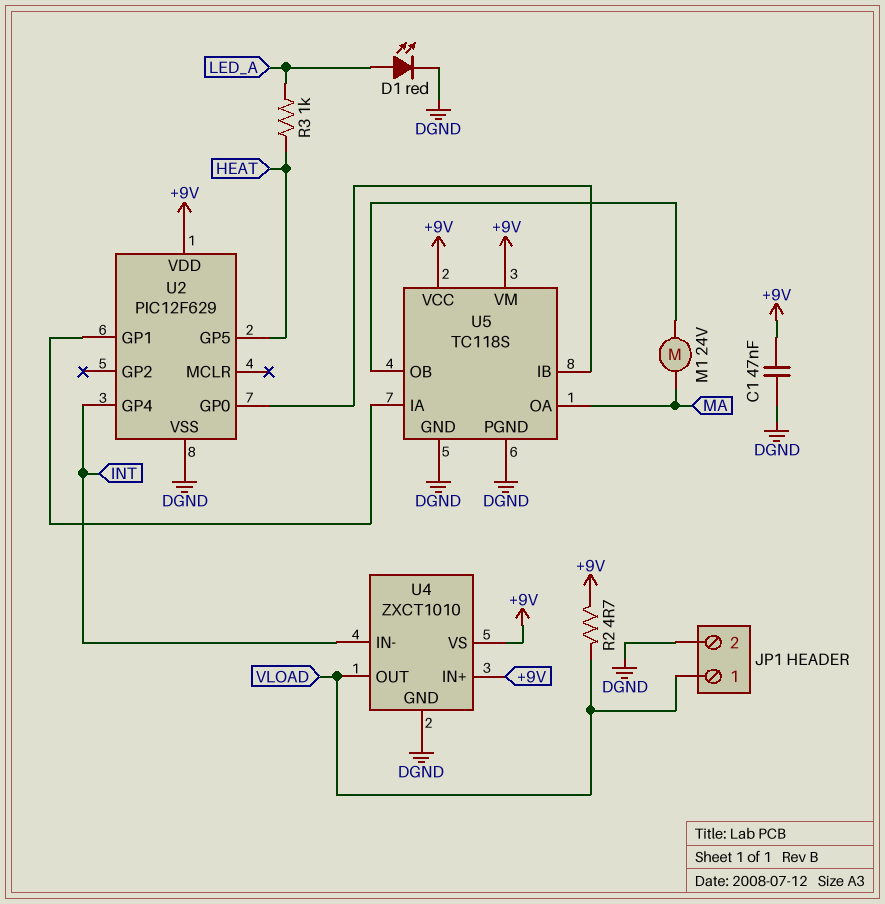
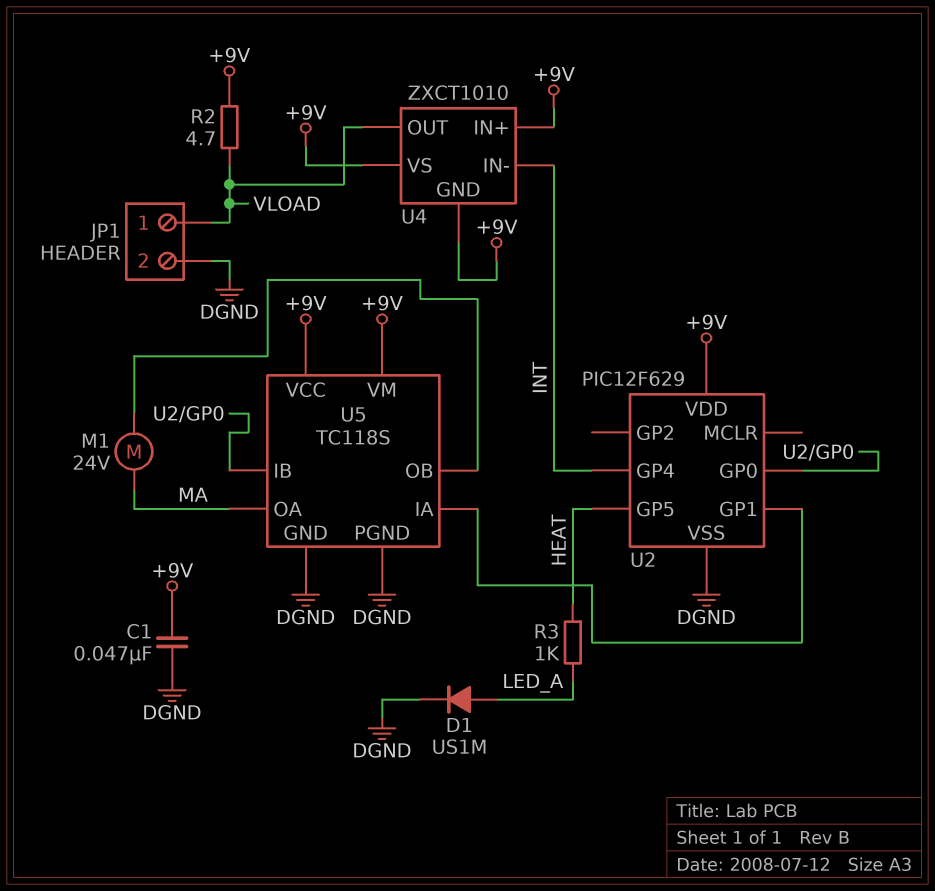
D1: LED red (A LED_A, K DGND) -> diode US1M (A LED_A, K DGND)
U4 pin GND: DGND -> +9V

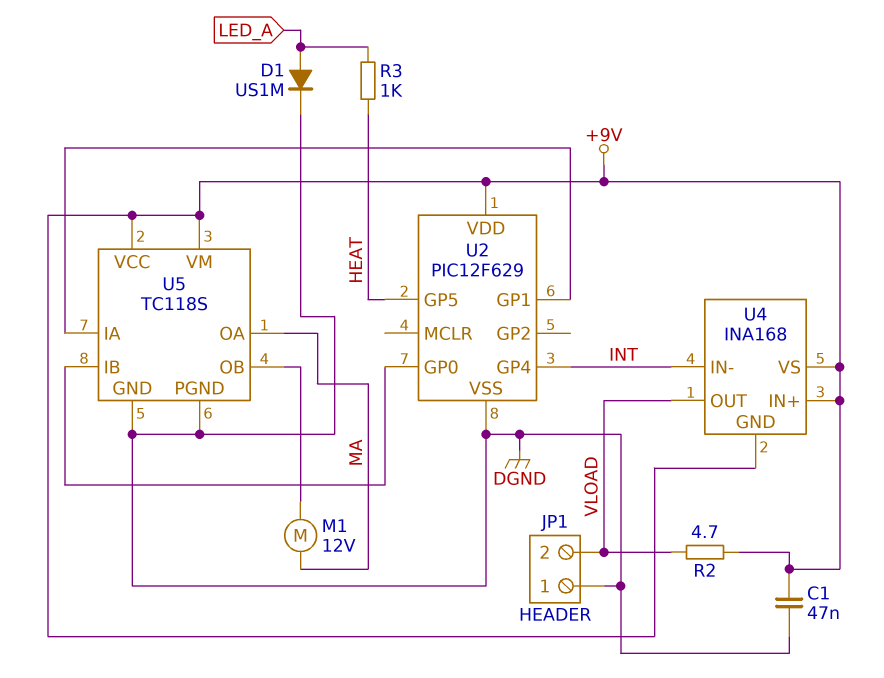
JP1 pin 1: VLOAD -> DGND
JP1 pin 2: DGND -> VLOAD
M1: motor 24V (MA, U5/OB) -> motor 12V (MA, U5/OB)
U4: ZXCT1010 -> INA168

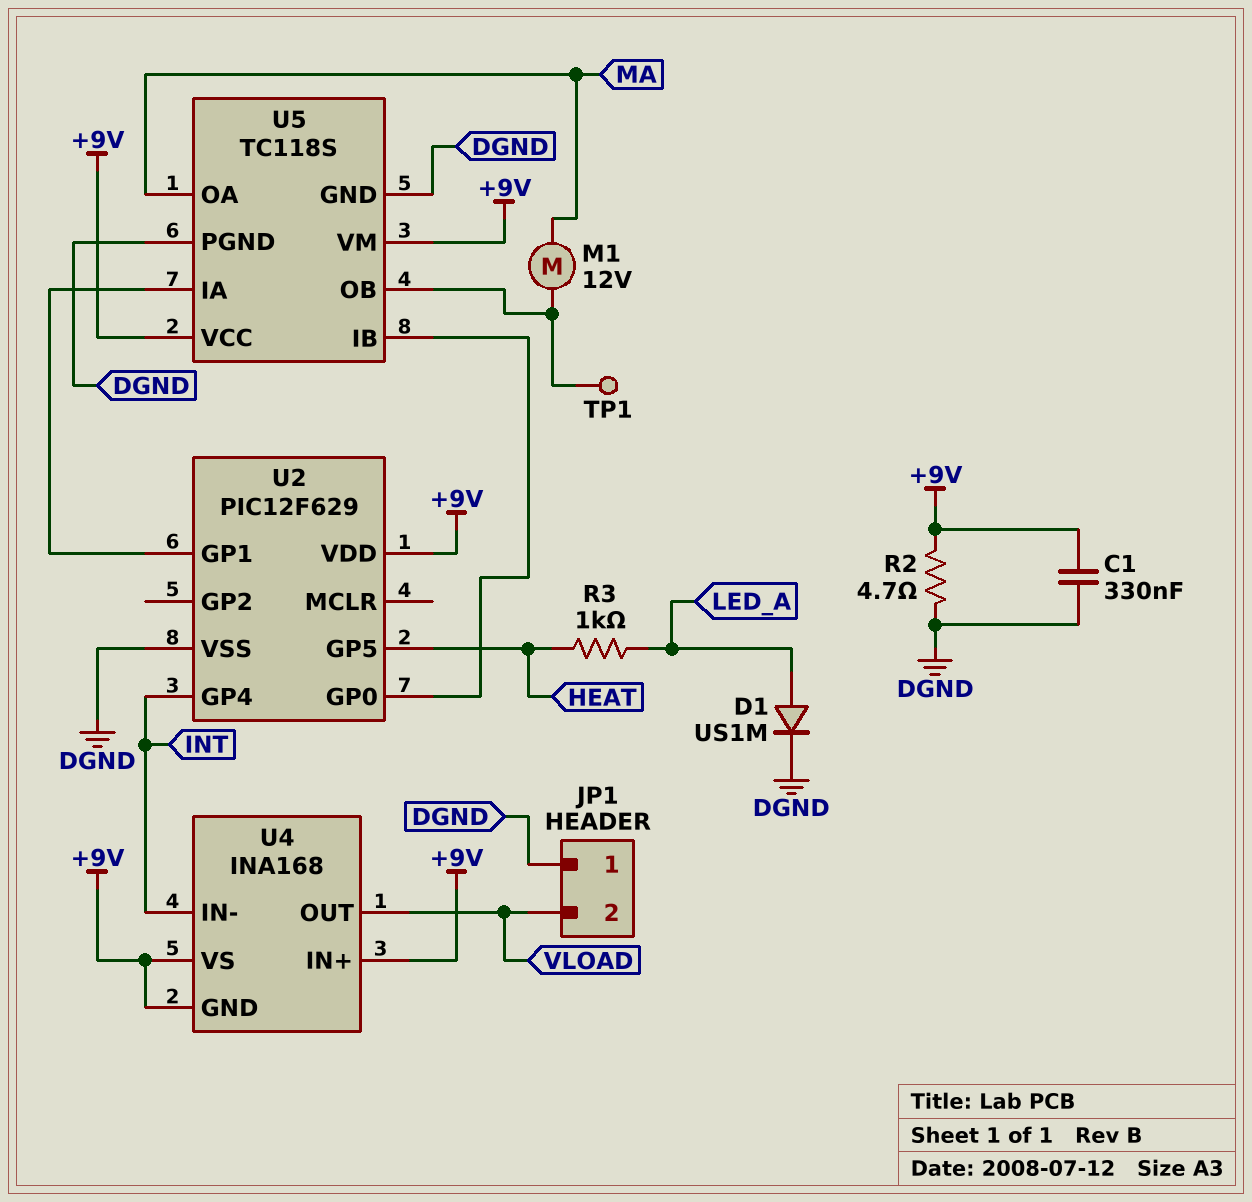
C1: 47nF (+9V, DGND) -> 330nF (+9V, DGND)
R2: 4.7 (+9V, VLOAD) -> 4.7 (+9V, DGND)
TP1: none -> test point (U5/OB)

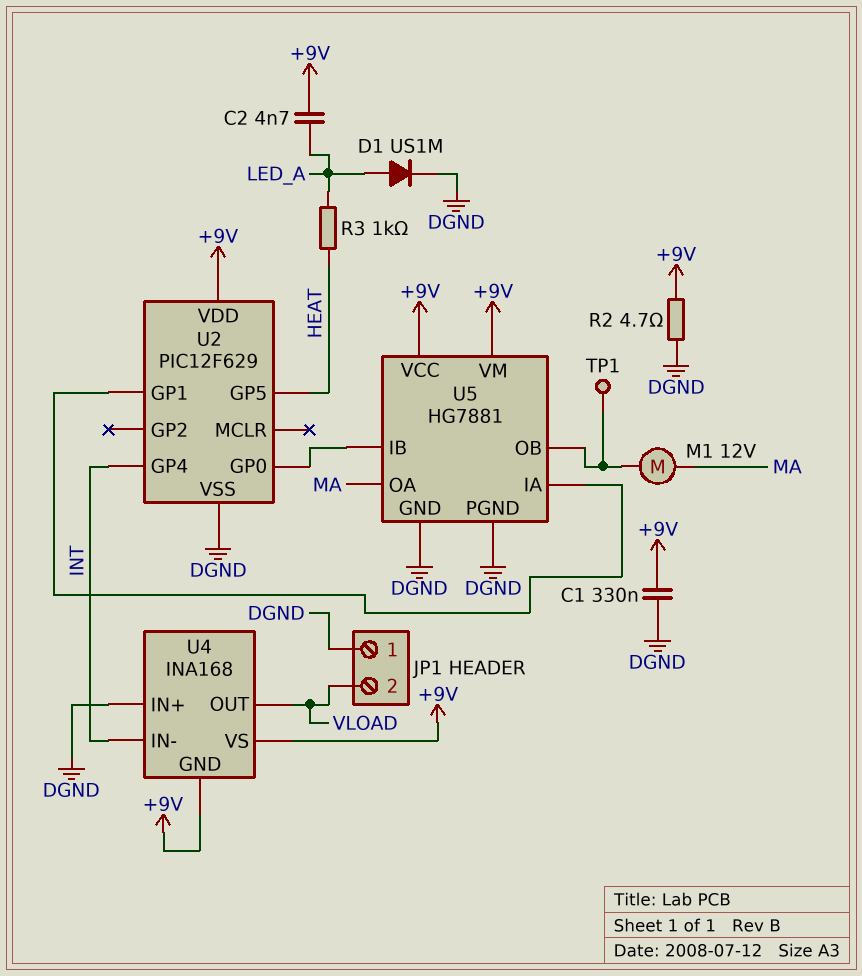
C2: none -> 4.7nF (+9V, LED_A)
U4 pin IN+: +9V -> DGND
U5: TC118S -> HG7881

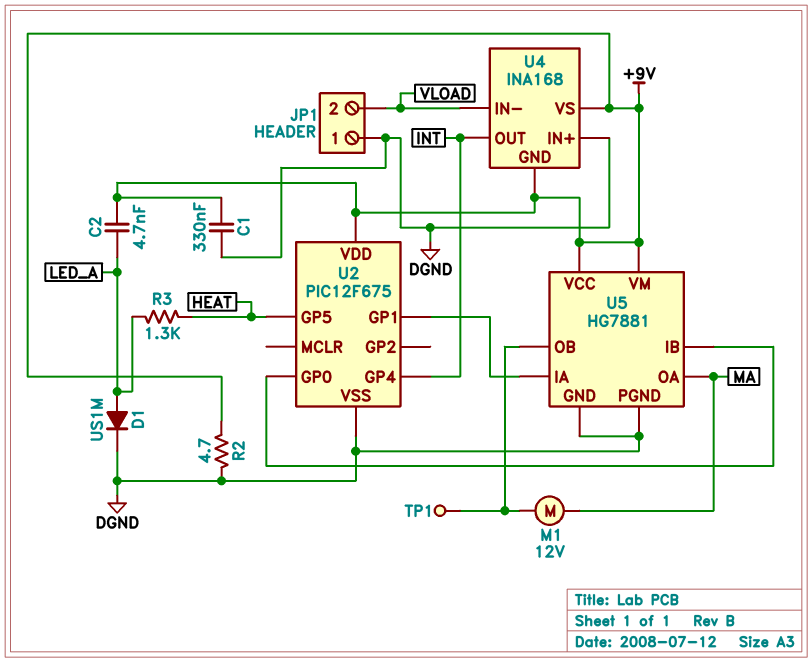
R3: 1k (HEAT, LED_A) -> 1.3k (HEAT, LED_A)
U2: PIC12F629 -> PIC12F675
U4 pin IN-: INT -> VLOAD
U4 pin OUT: VLOAD -> INT

